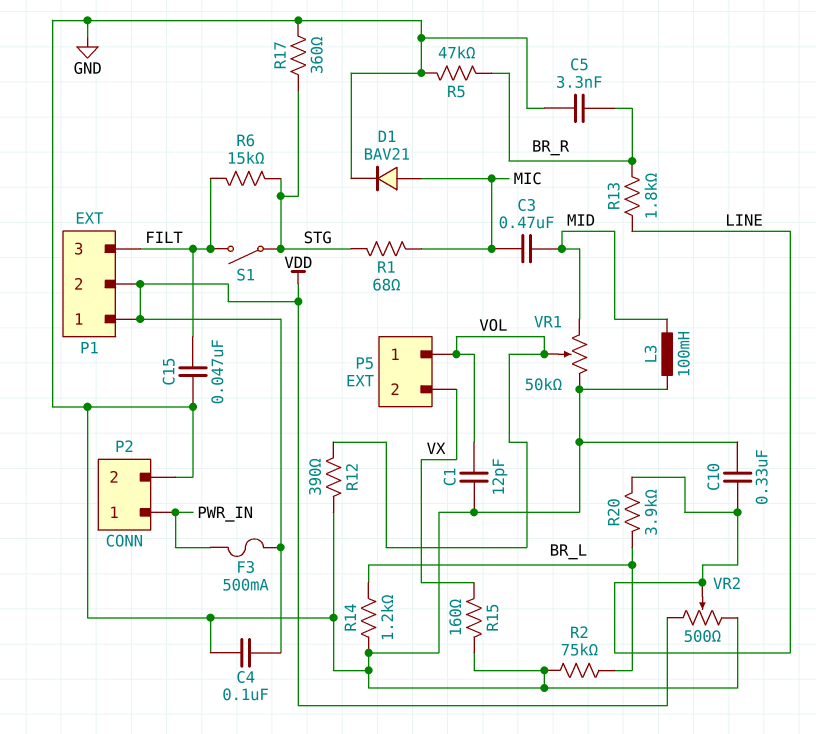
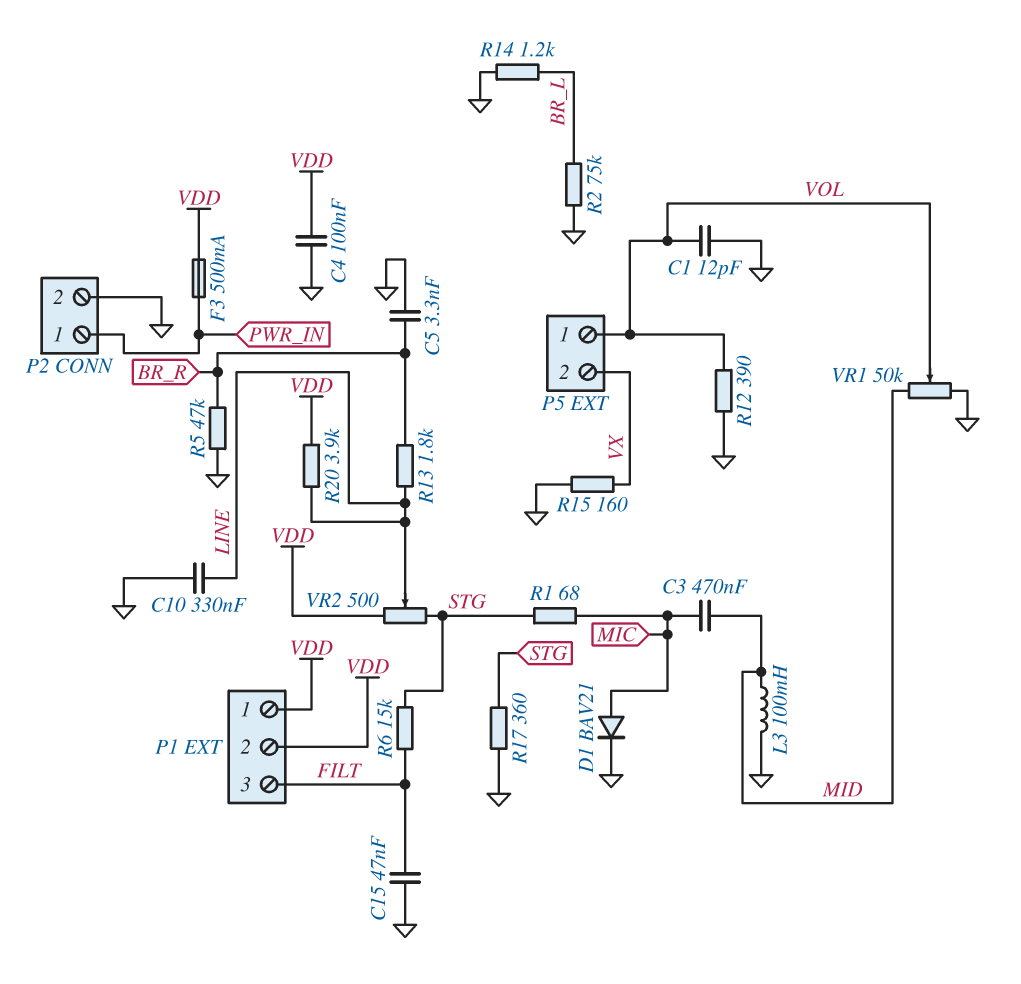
R20: 3.9k (BR_L, LINE) -> 3.9k (LINE, VDD)
S1: switch (FILT, STG) -> none
VR2: 500 (GND, VDD, wiper LINE) -> 500 (STG, VDD, wiper LINE)

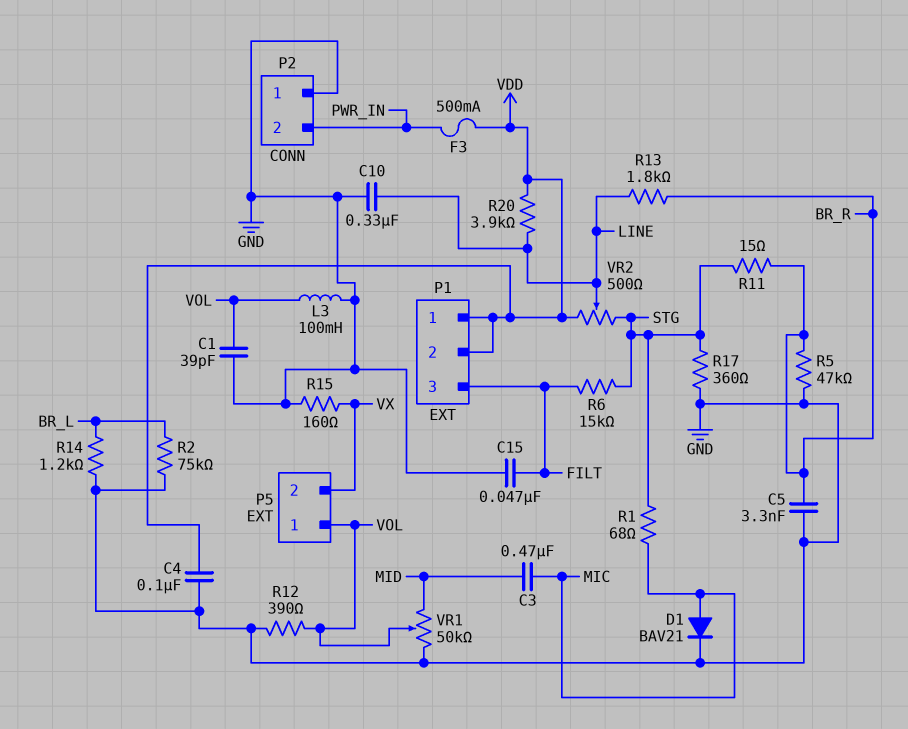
C1: 12pF (GND, VOL) -> 39pF (GND, VOL)
L3: 100mH (GND, MID) -> 100mH (GND, VOL)
P2 pin 1: PWR_IN -> GND
P2 pin 2: GND -> PWR_IN
R11: none -> 15 (BR_R, STG)

